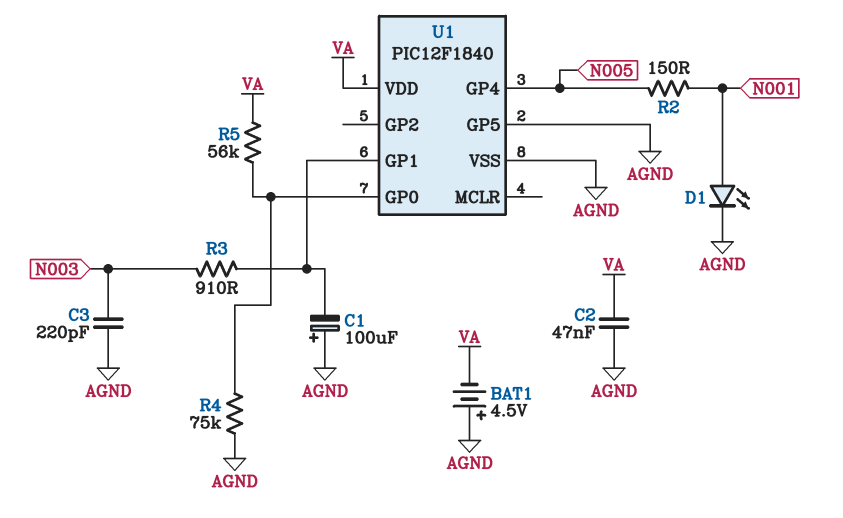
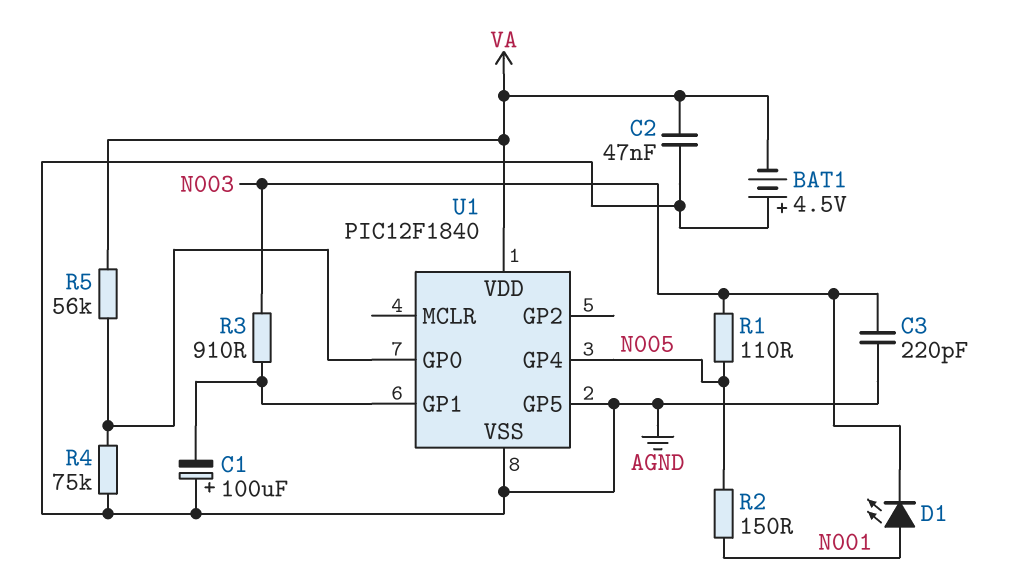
D1: LED (A N001, K AGND) -> LED (A N001, K N003)
R1: none -> 110 (N003, N005)

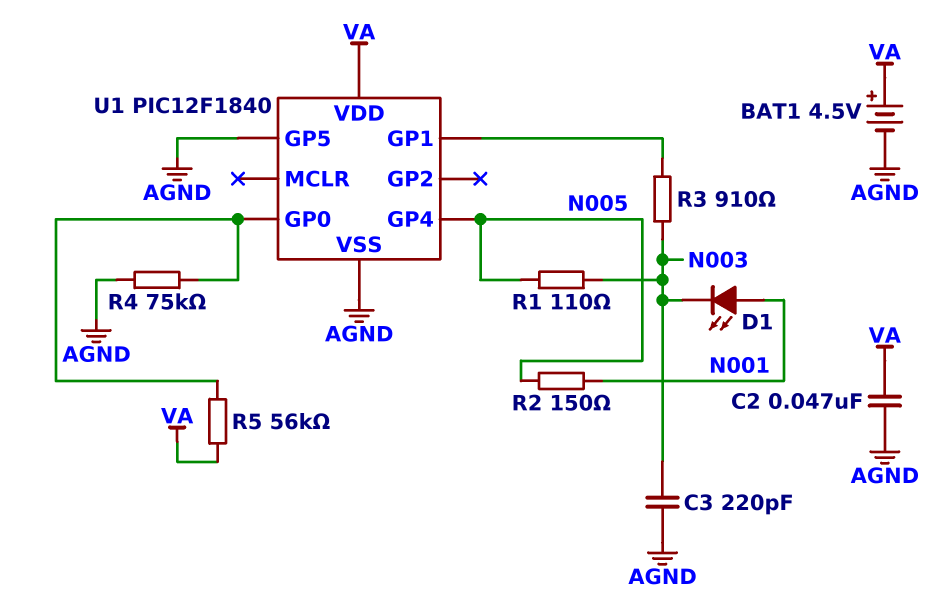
BAT1: 4.5V (plus AGND, minus VA) -> 4.5V (plus VA, minus AGND)
C1: 100uF (plus AGND, minus U1/GP1) -> none

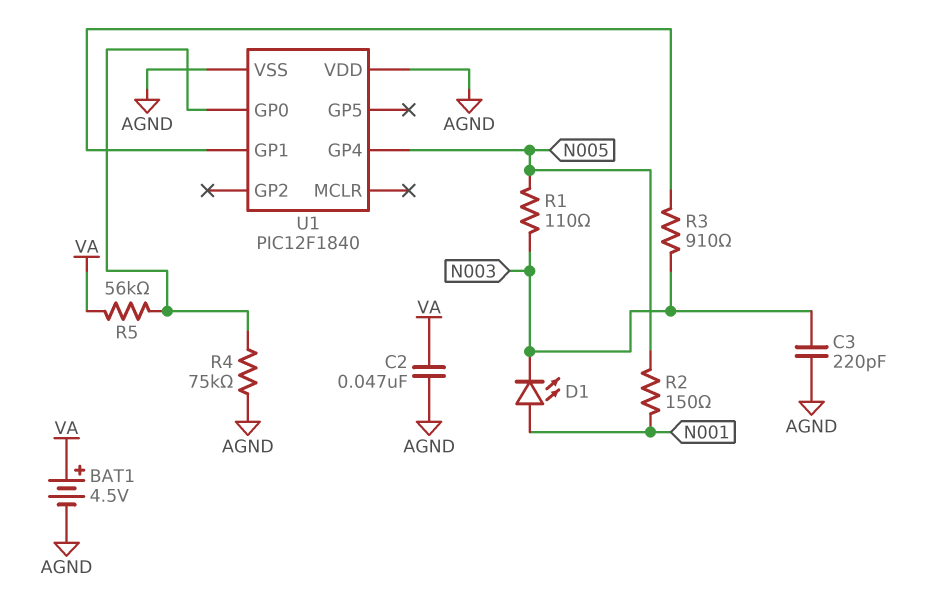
U1 pin GP5: AGND -> none
U1 pin VDD: VA -> AGND

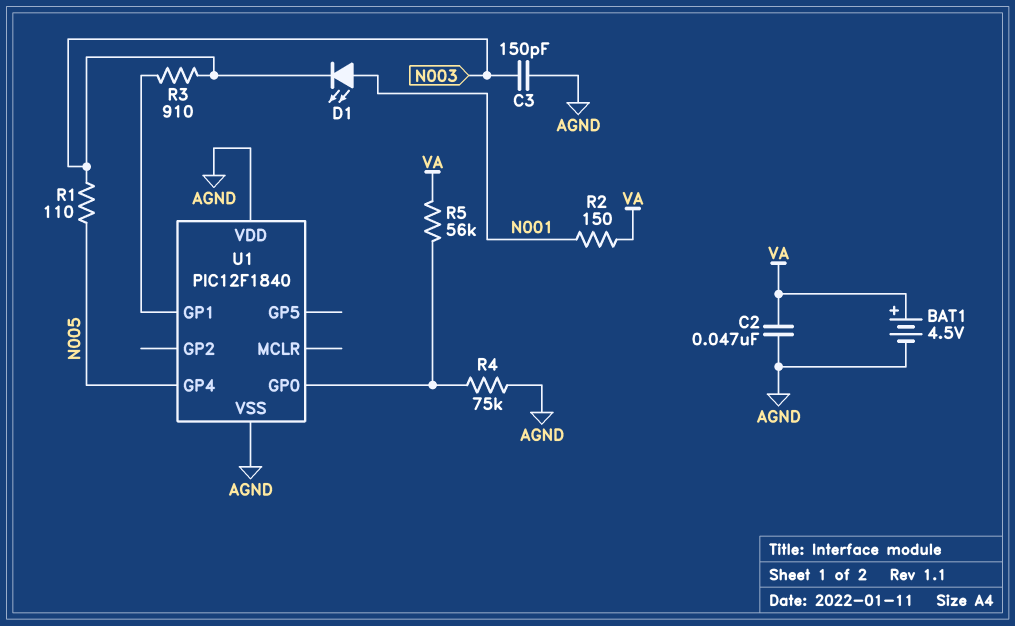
C3: 220pF (AGND, N003) -> 150pF (AGND, N003)
R2: 150 (N001, N005) -> 150 (N001, VA)

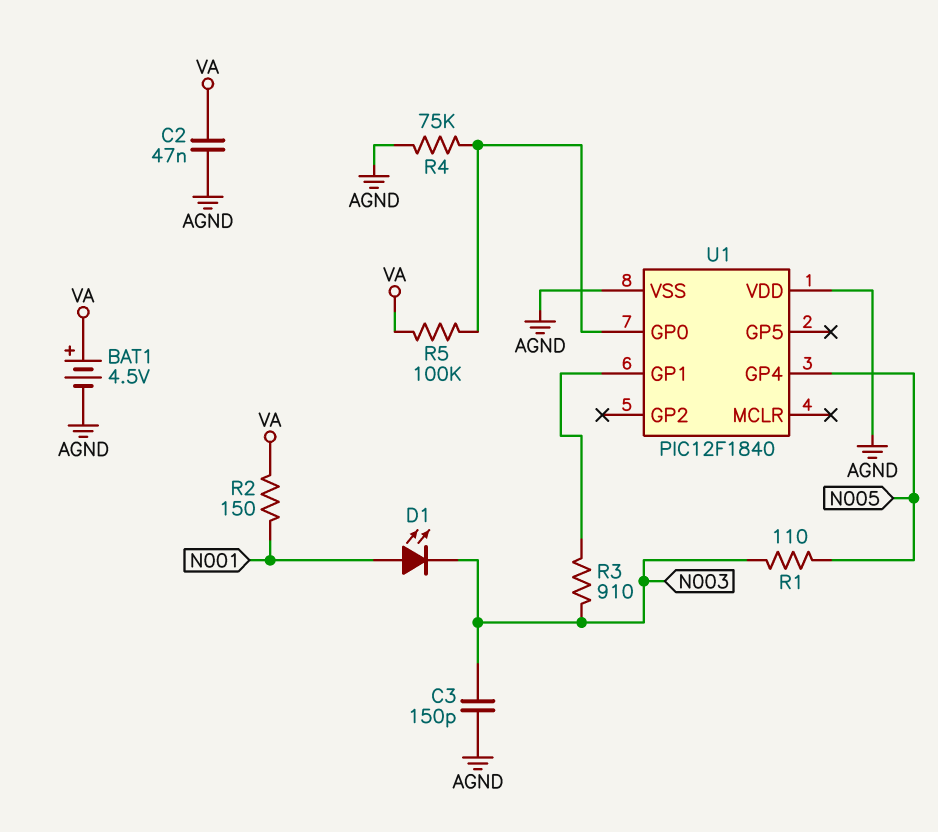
R5: 56k (U1/GP0, VA) -> 100k (U1/GP0, VA)

